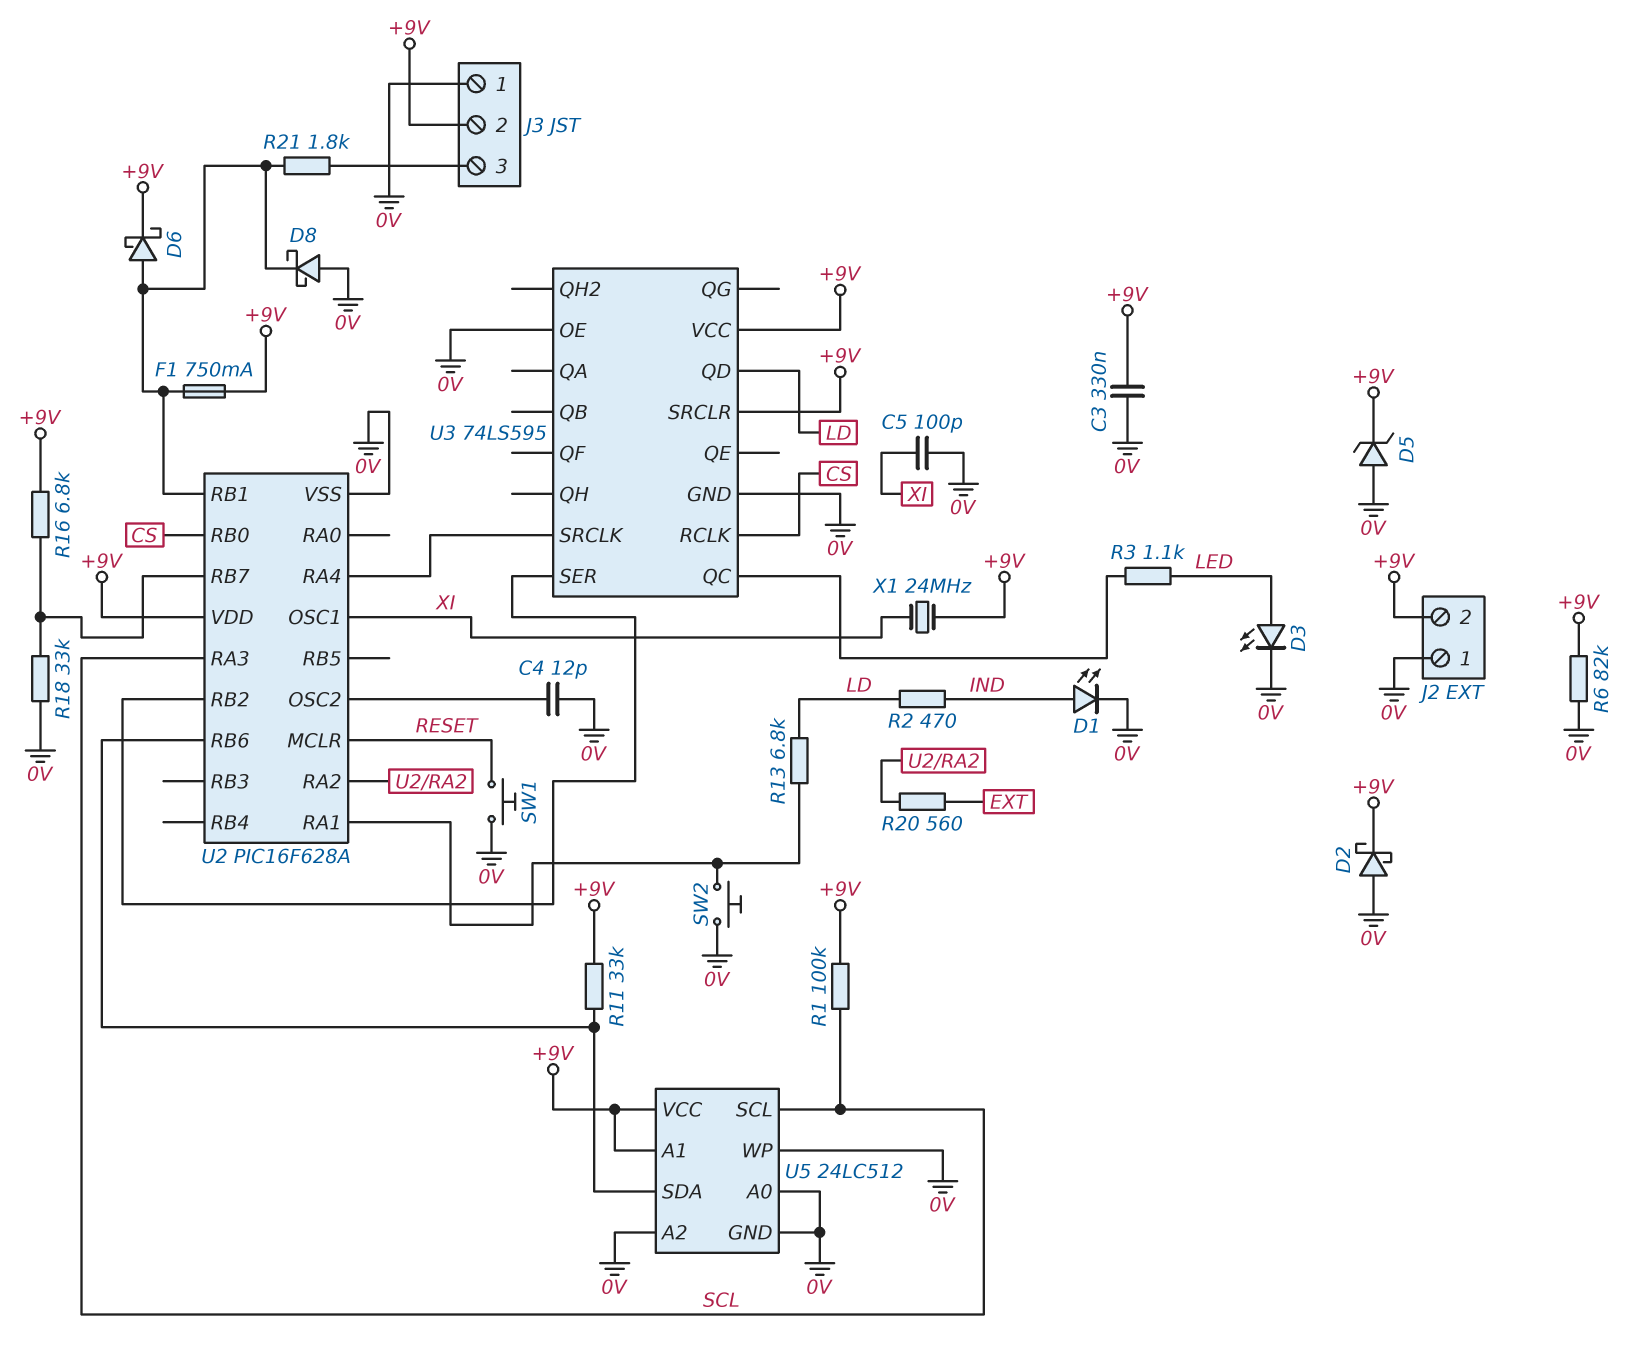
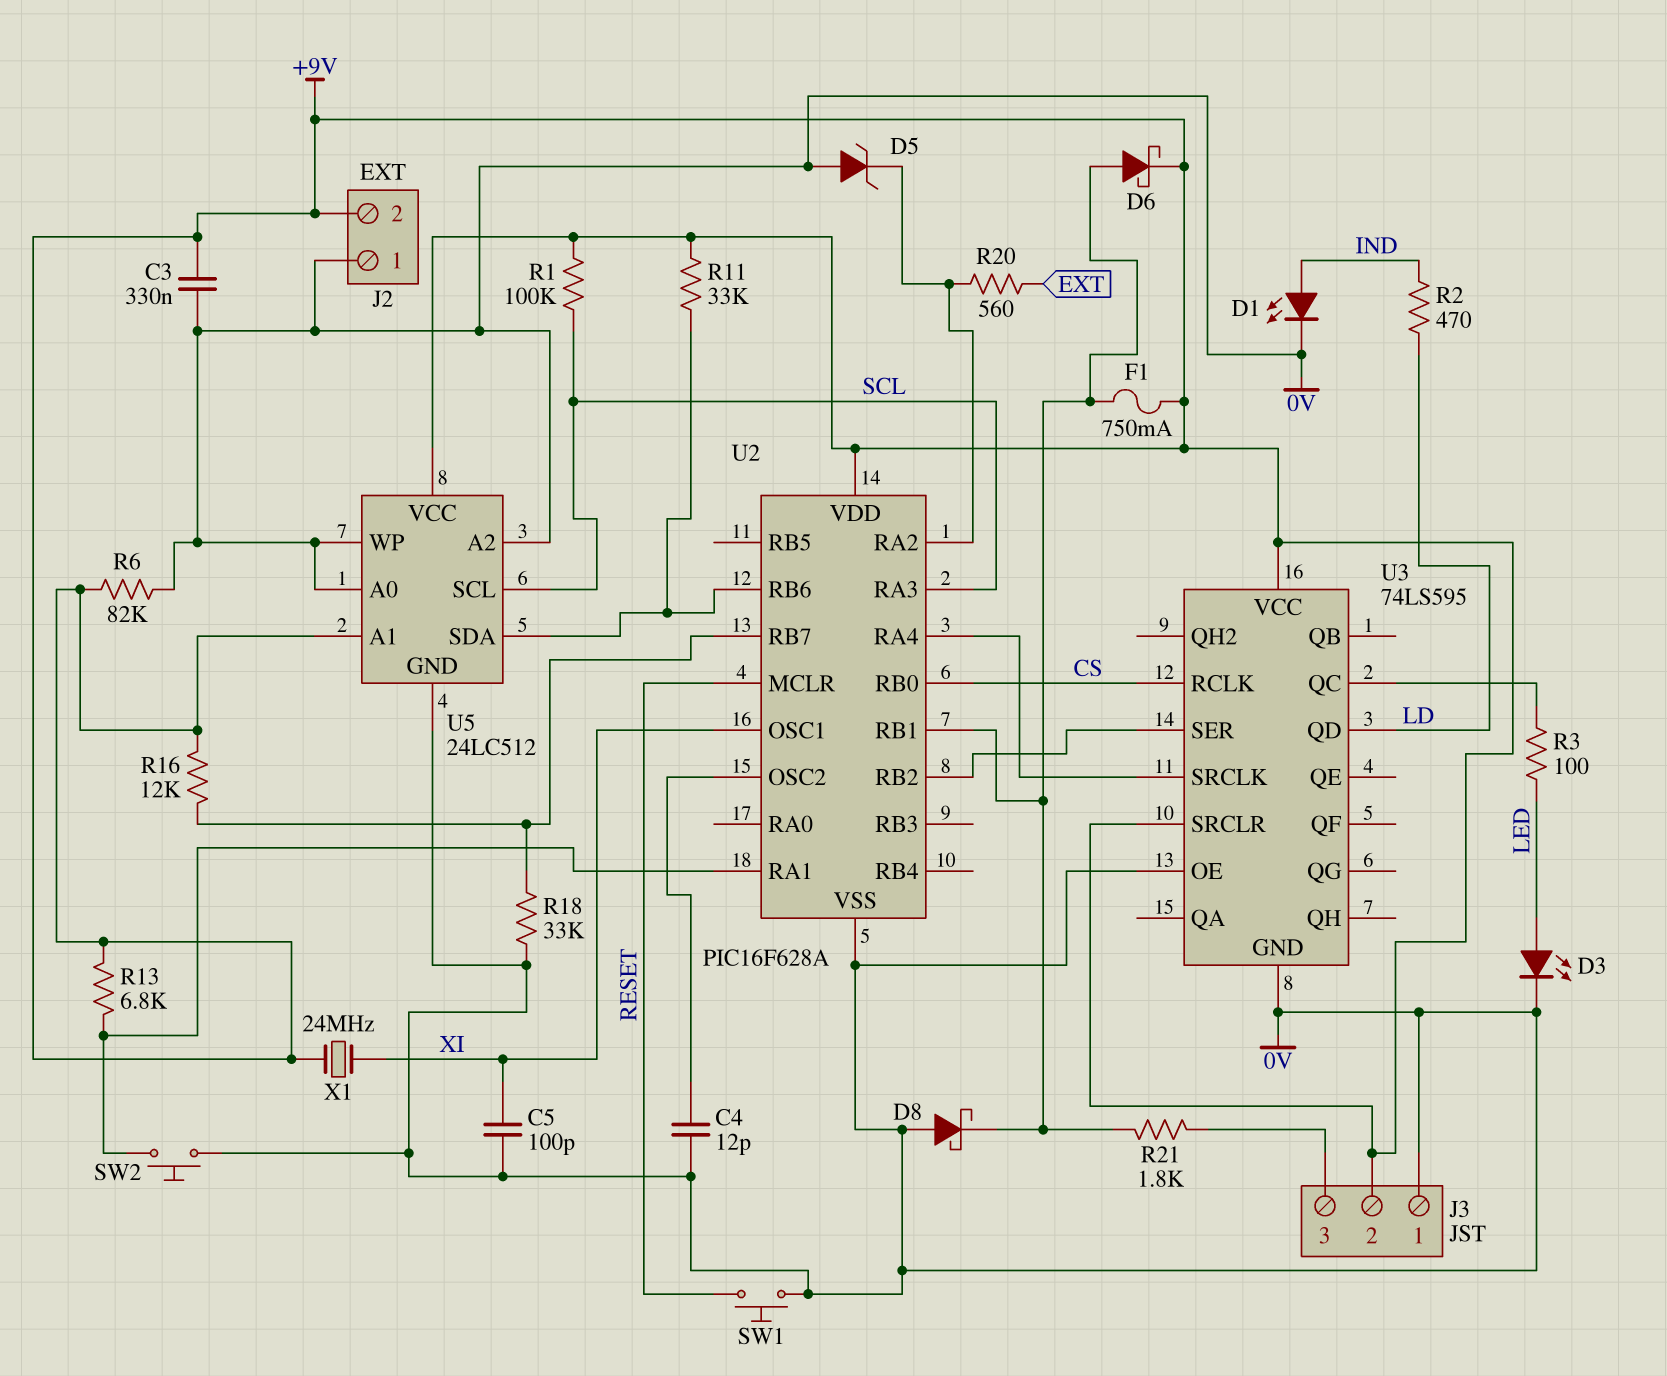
D2: schottky (A 0V, K +9V) -> none
D5: zener (A 0V, K +9V) -> zener (A 0V, K U2/RA2)
R3: 1.1k (LED, U3/QC) -> 100 (LED, U3/QC)
R13: 6.8k (LD, U2/RA1) -> 6.8k (+9V, U2/RA1)
R16: 6.8k (+9V, U2/RB7) -> 12k (+9V, U2/RB7)

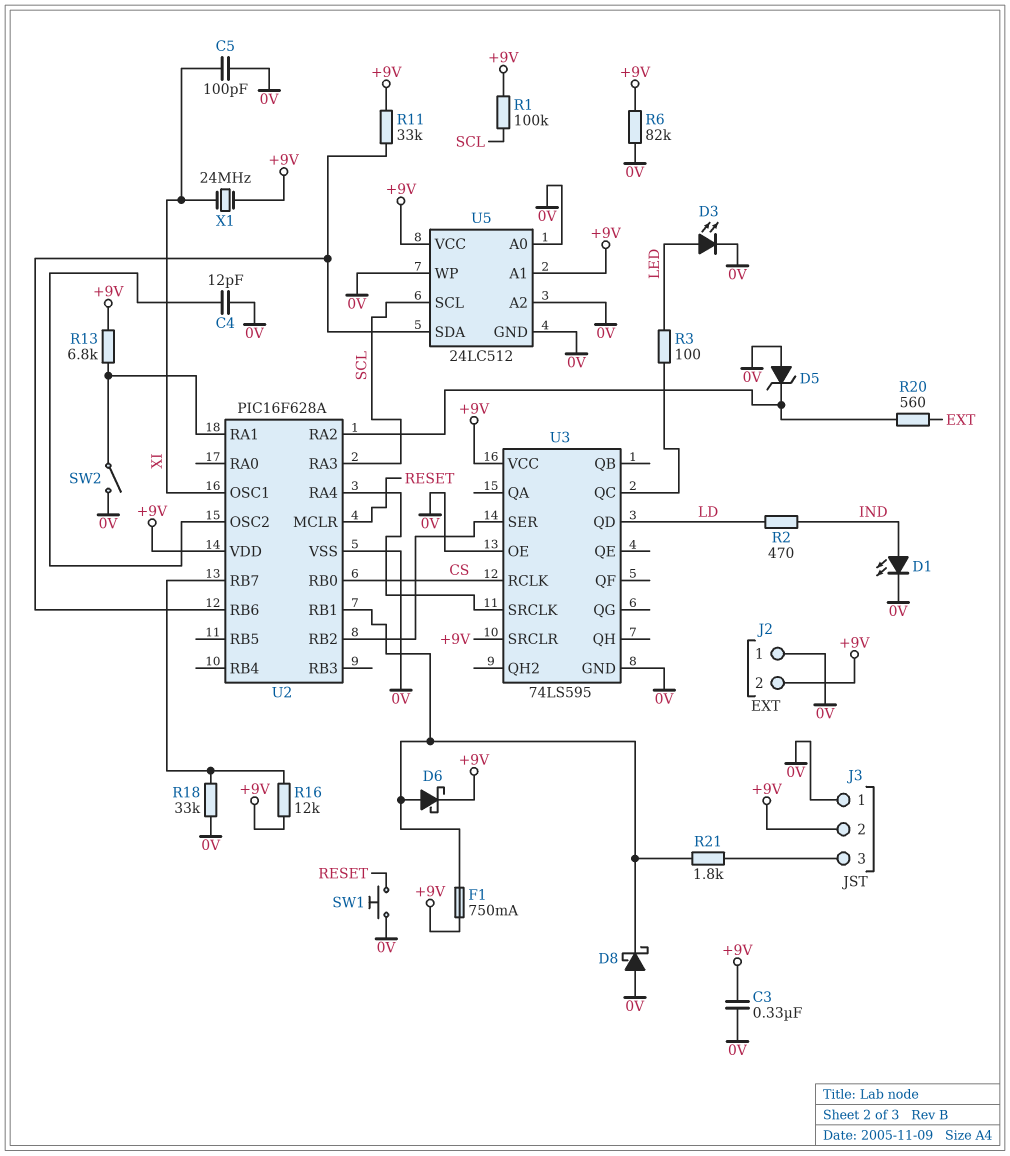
SW2: button (0V, U2/RA1) -> switch (0V, U2/RA1)

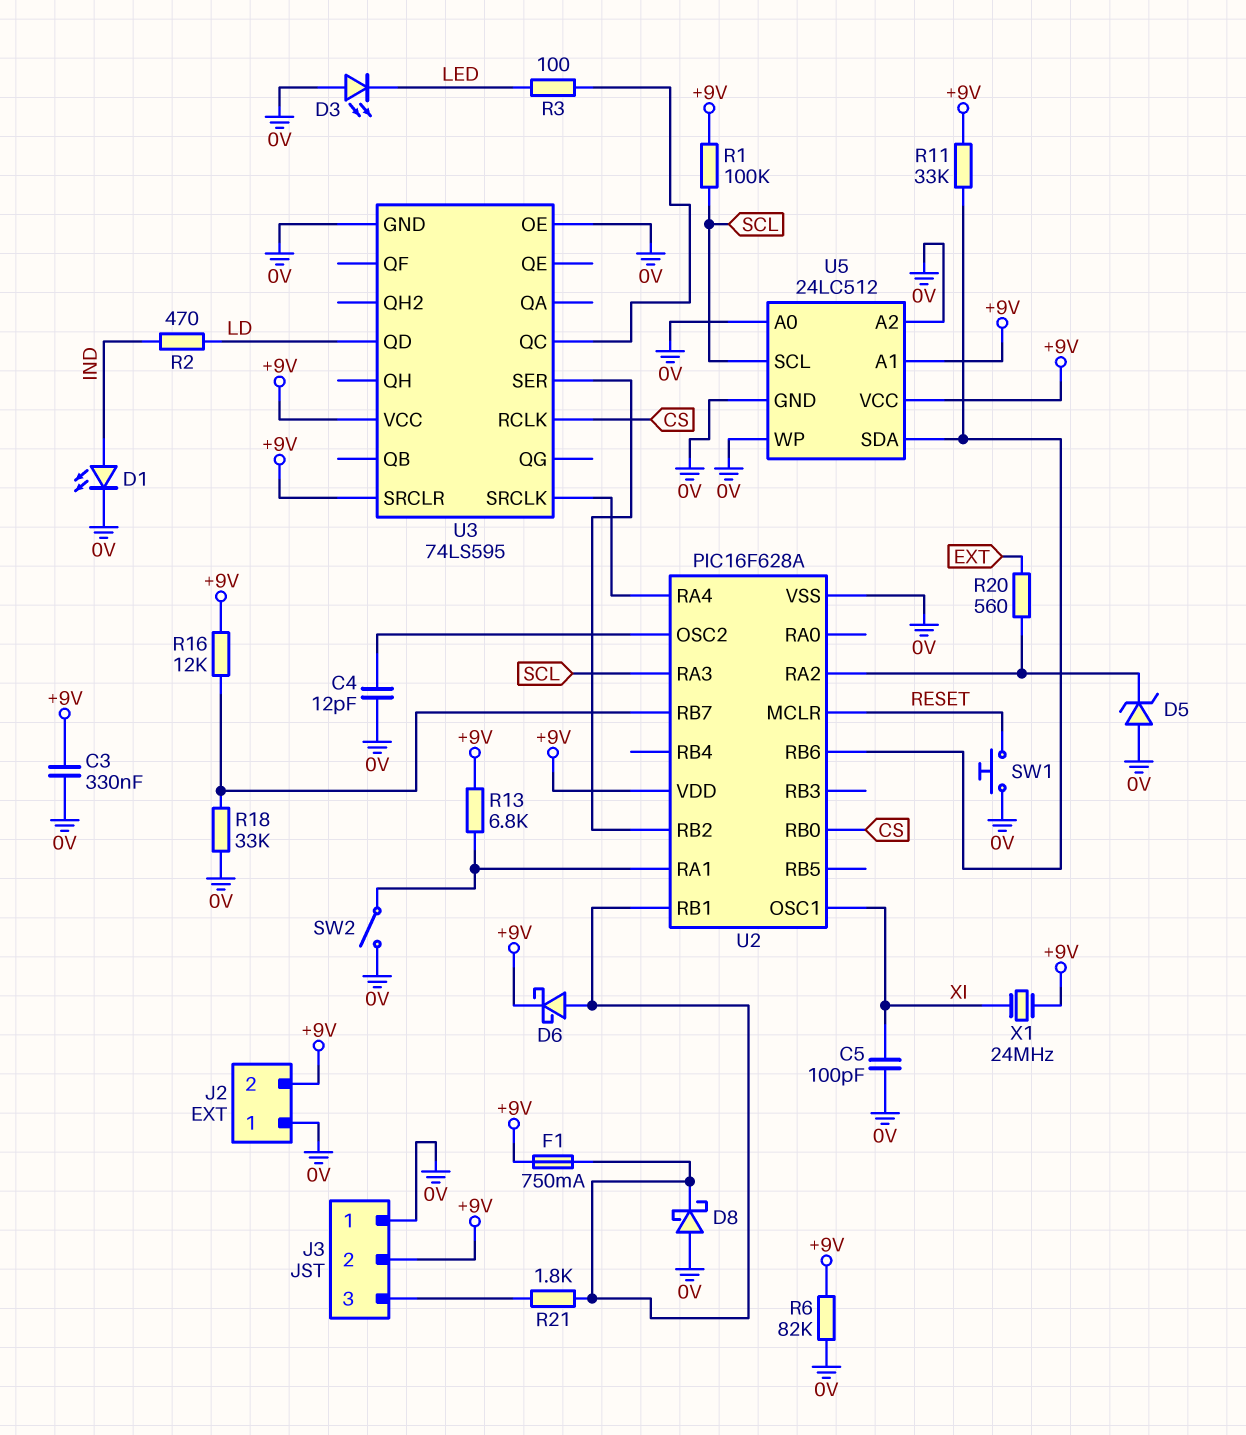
D3: LED (A LED, K 0V) -> LED (A 0V, K LED)

